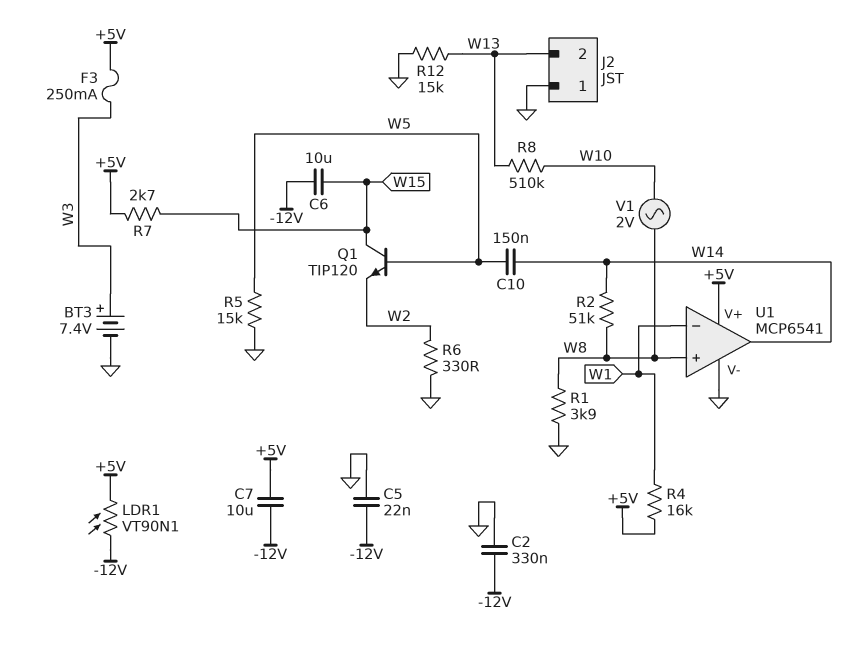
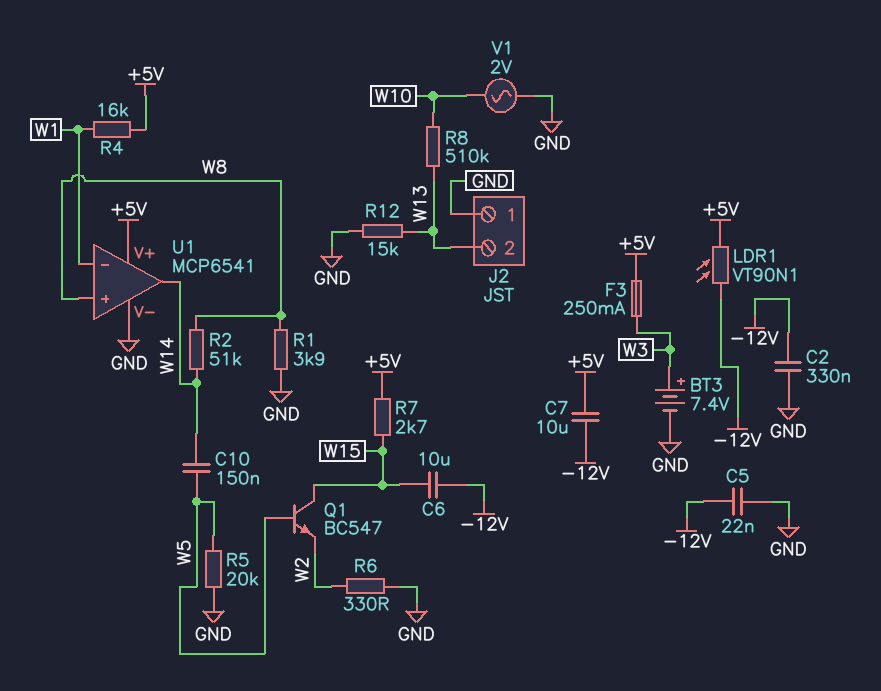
Q1: NPN TIP120 (B W5, C W15, E W2) -> NPN BC547 (B W5, C W15, E W2)
R5: 15k (GND, W5) -> 20k (GND, W5)
V1: AC 2V (W8, W10) -> AC 2V (GND, W10)

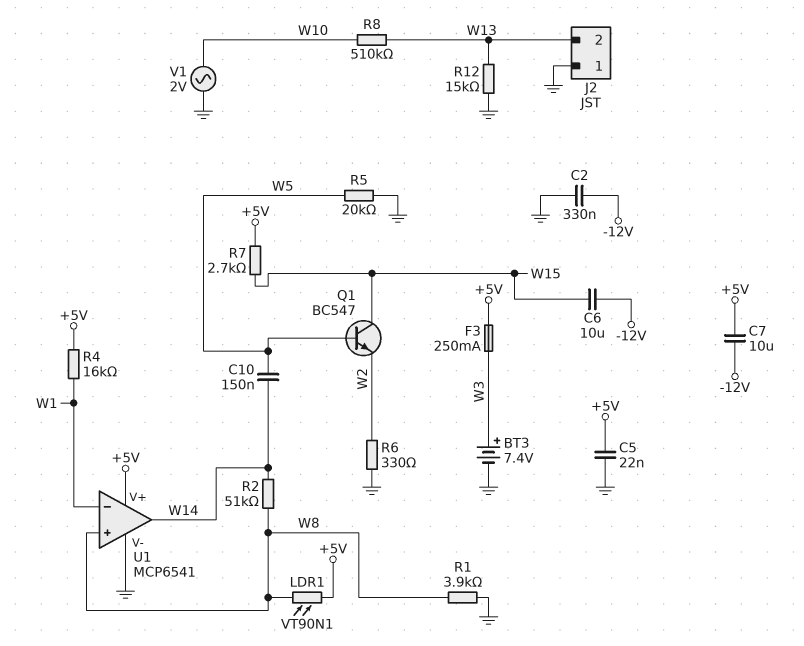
C5: 22nF (-12V, GND) -> 22nF (+5V, GND)
LDR1: VT90N1 (+5V, -12V) -> VT90N1 (+5V, W8)

